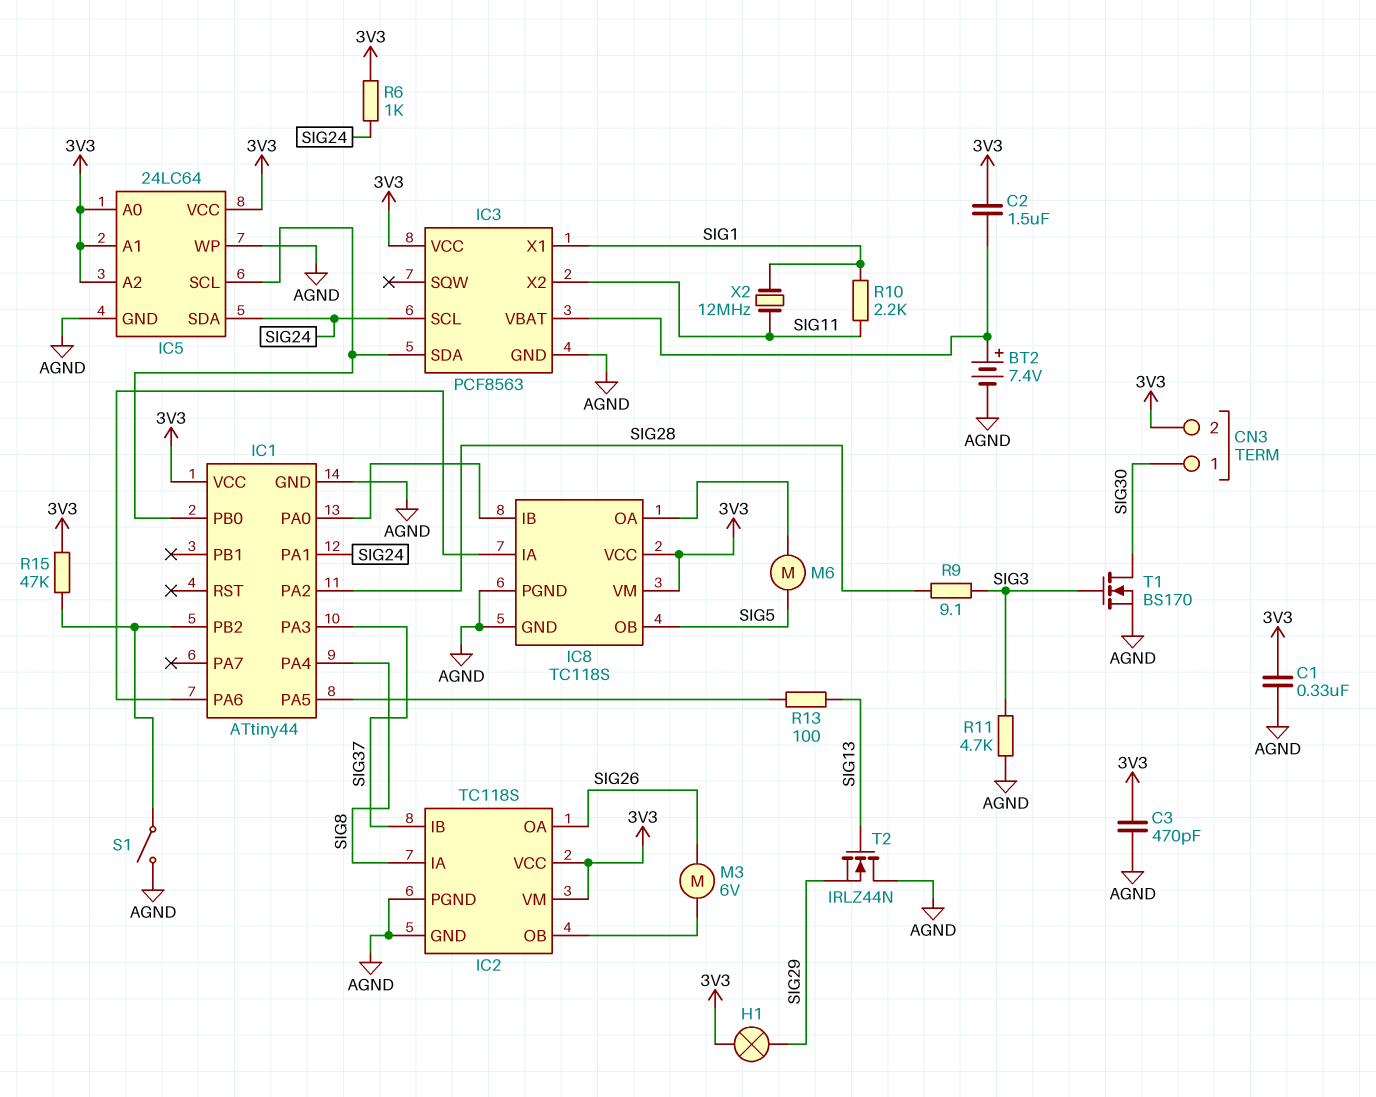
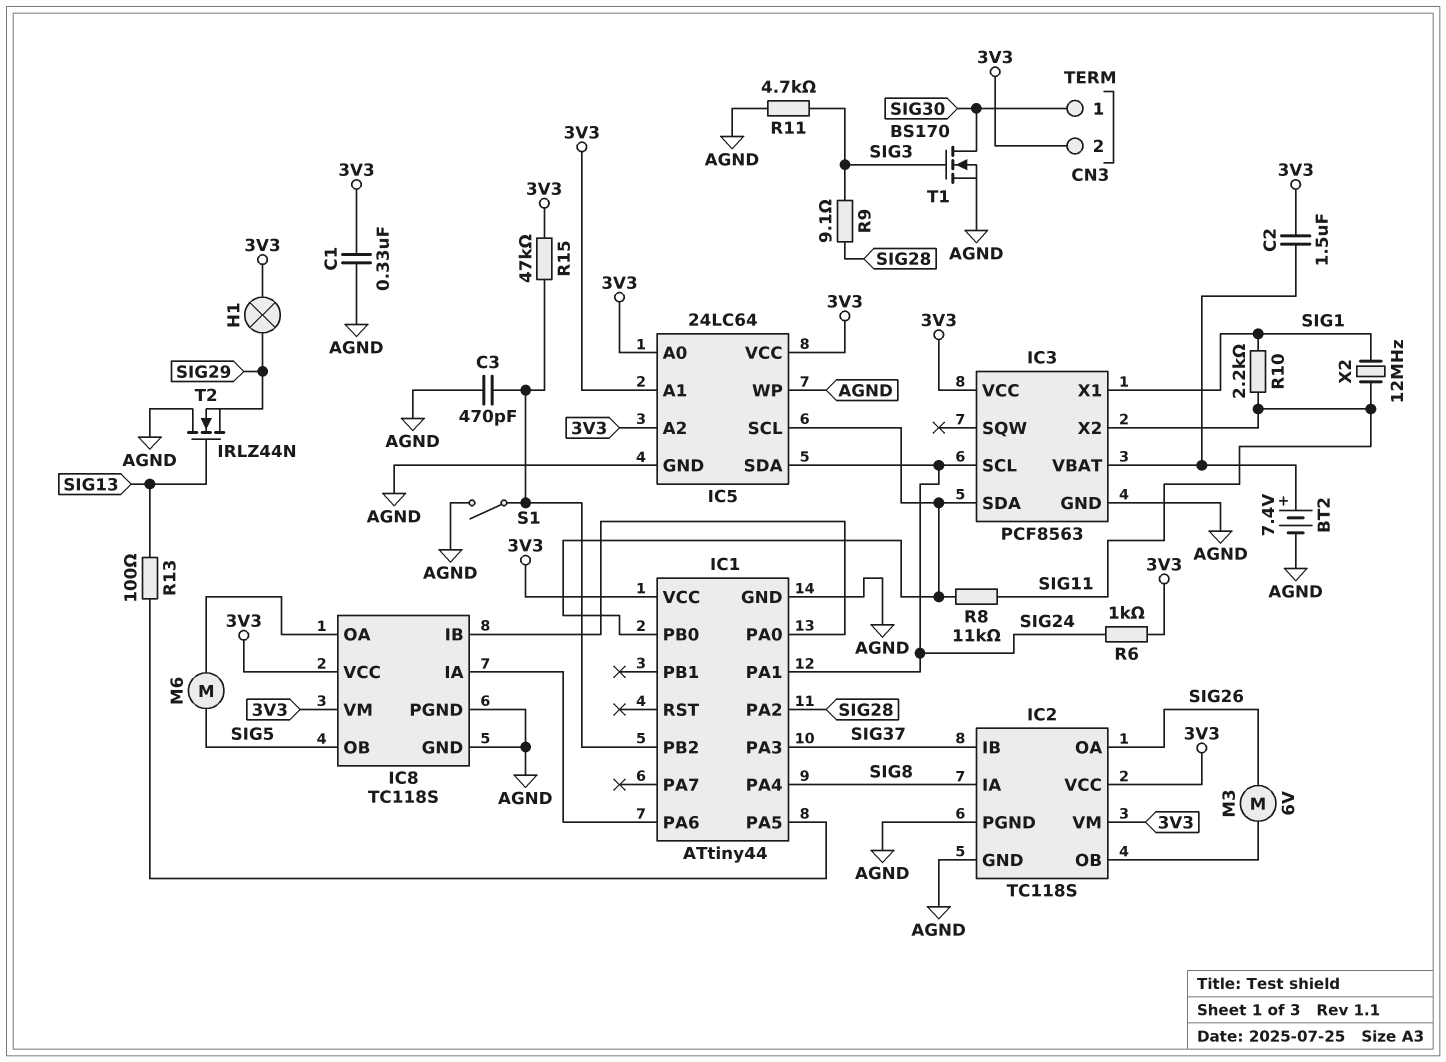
C3: 470pF (3V3, AGND) -> 470pF (AGND, IC1/PB2)
R8: none -> 11k (IC1/PB0, SIG11)

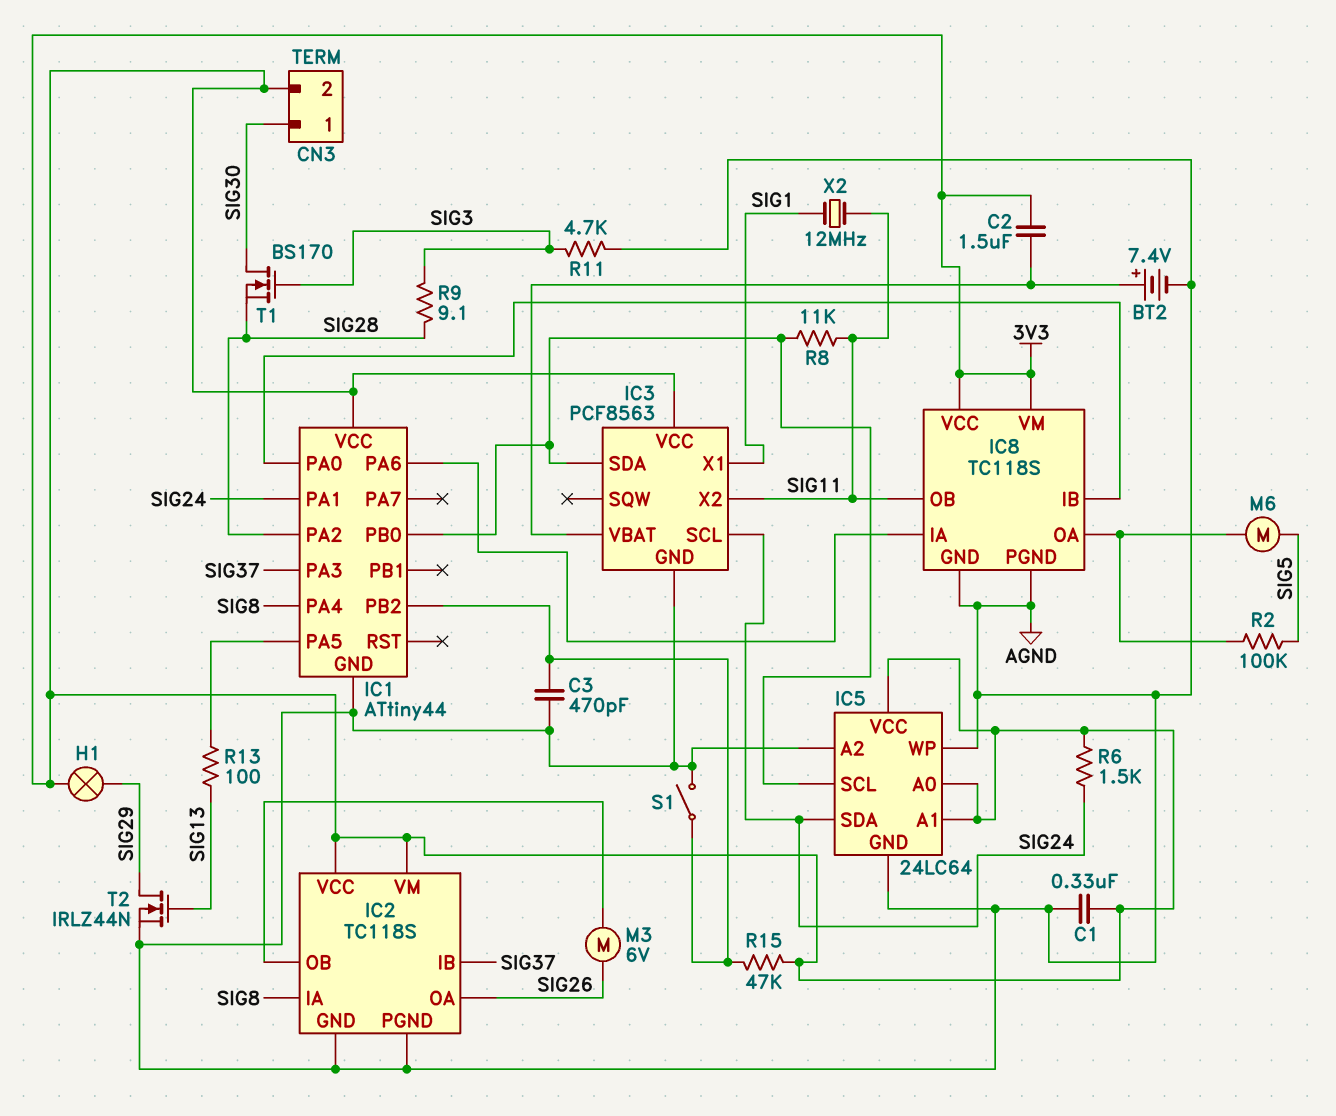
IC5 pin A2: 3V3 -> AGND
IC8 pin OB: SIG5 -> SIG11
R2: none -> 100k (IC8/OA, SIG5)
R6: 1k (3V3, SIG24) -> 1.5k (3V3, SIG24)
R10: 2.2k (SIG1, SIG11) -> none
T1: NMOS BS170 (G SIG3, D SIG30, S AGND) -> NMOS BS170 (G SIG3, D SIG30, S SIG28)
T2: NMOS IRLZ44N (G SIG13, D AGND, S SIG29) -> NMOS IRLZ44N (G SIG13, D SIG29, S AGND)

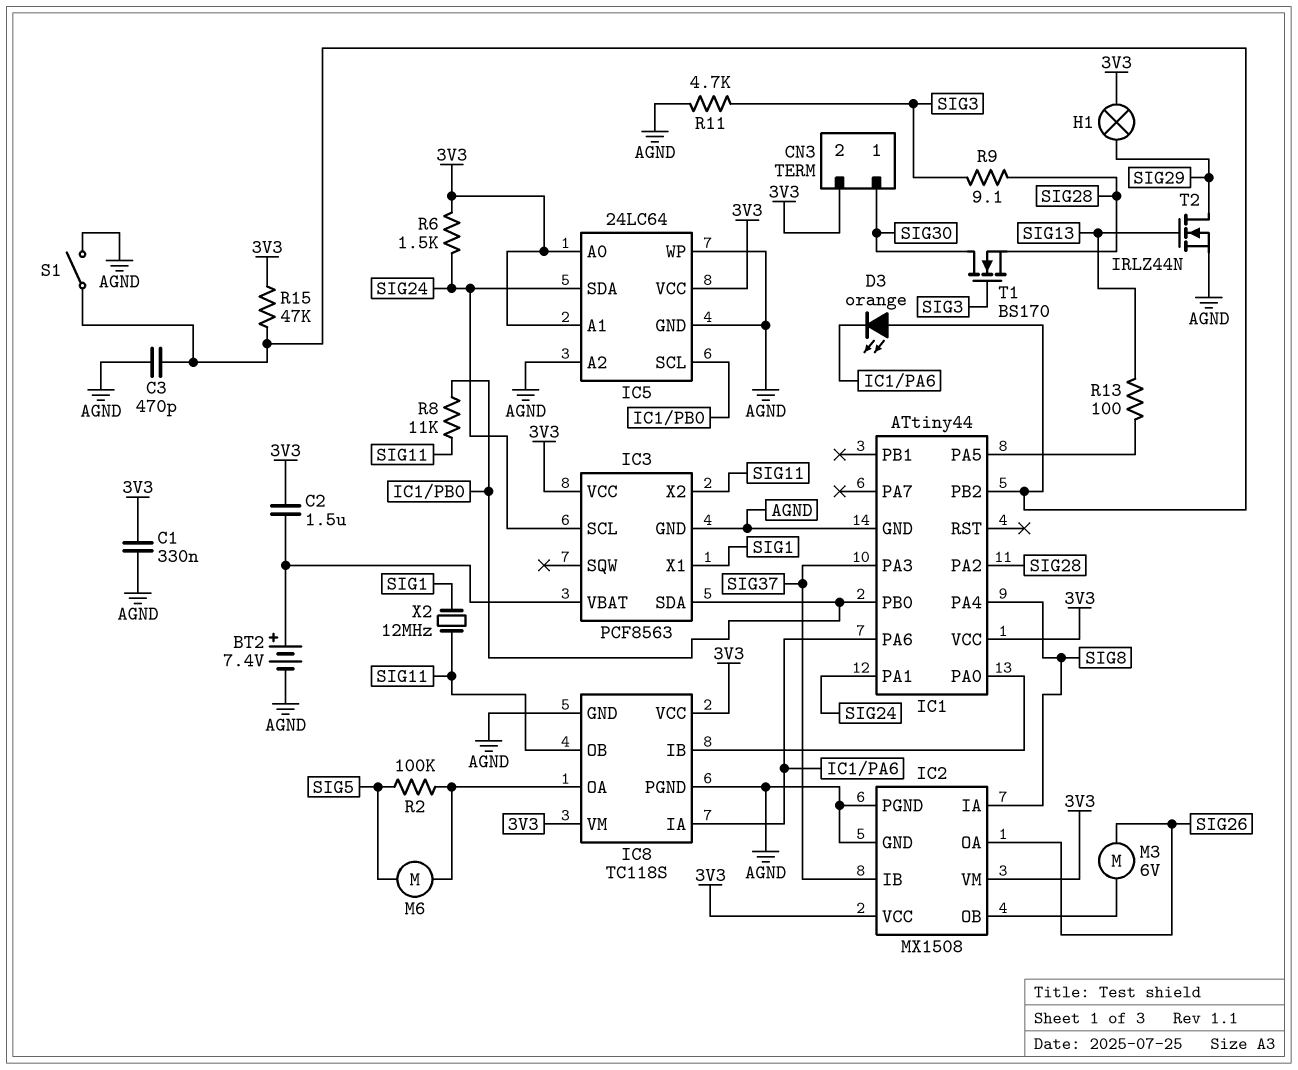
D3: none -> LED orange (A IC1/PB2, K IC1/PA6)
IC2: TC118S -> MX1508

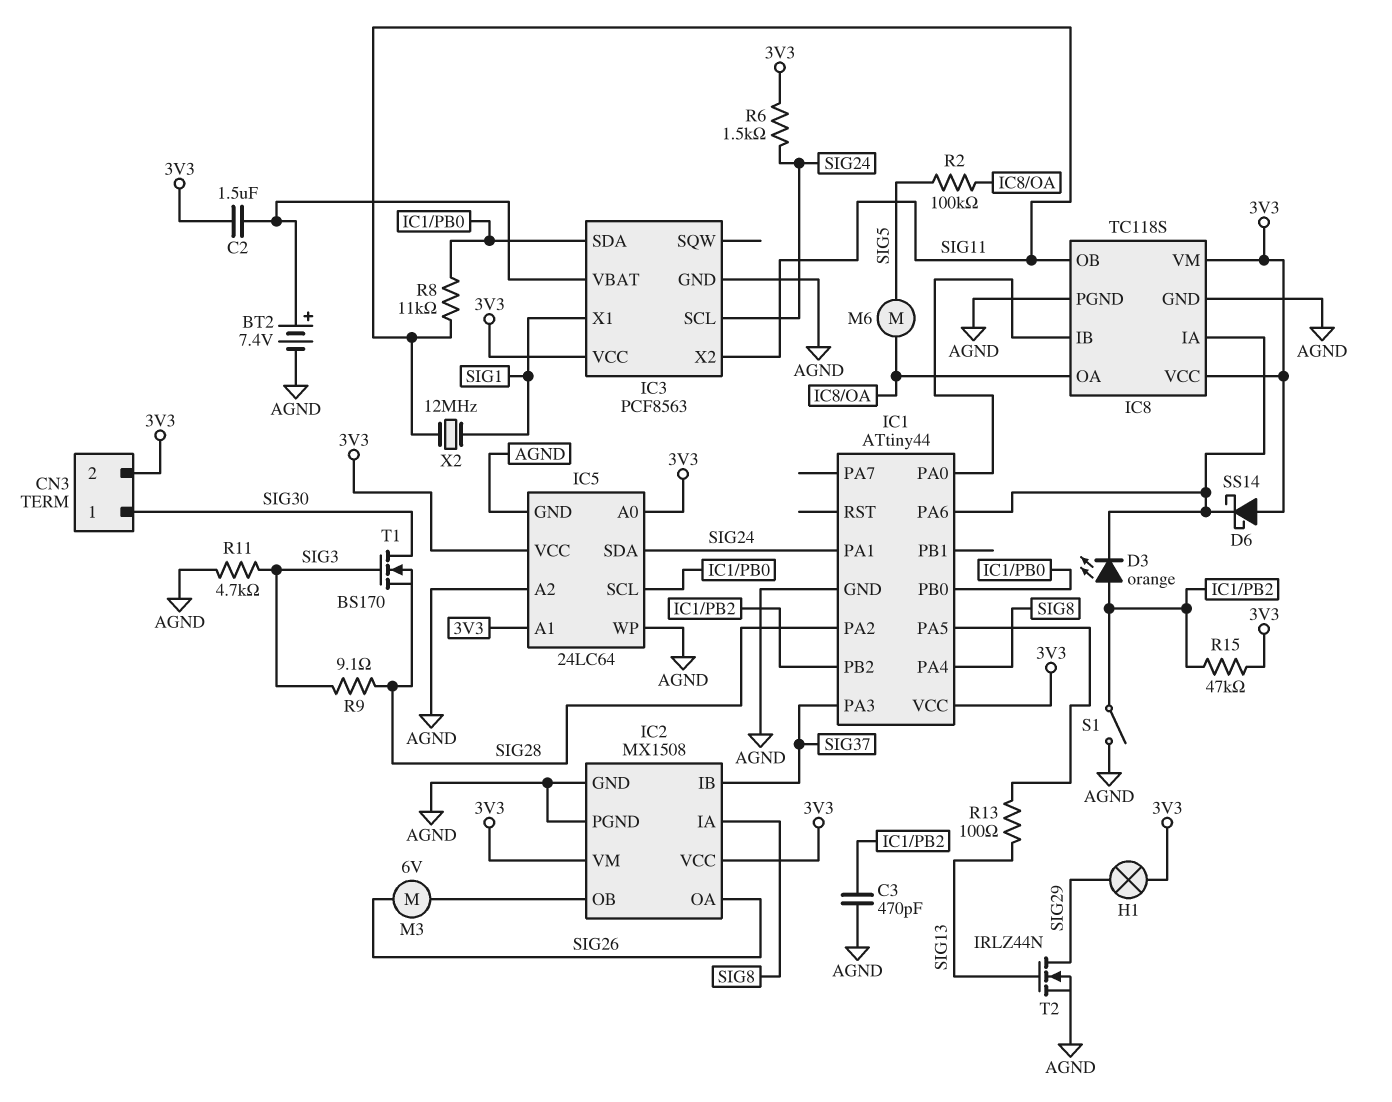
C1: 330nF (3V3, AGND) -> none
D6: none -> schottky SS14 (A 3V3, K IC1/PA6)

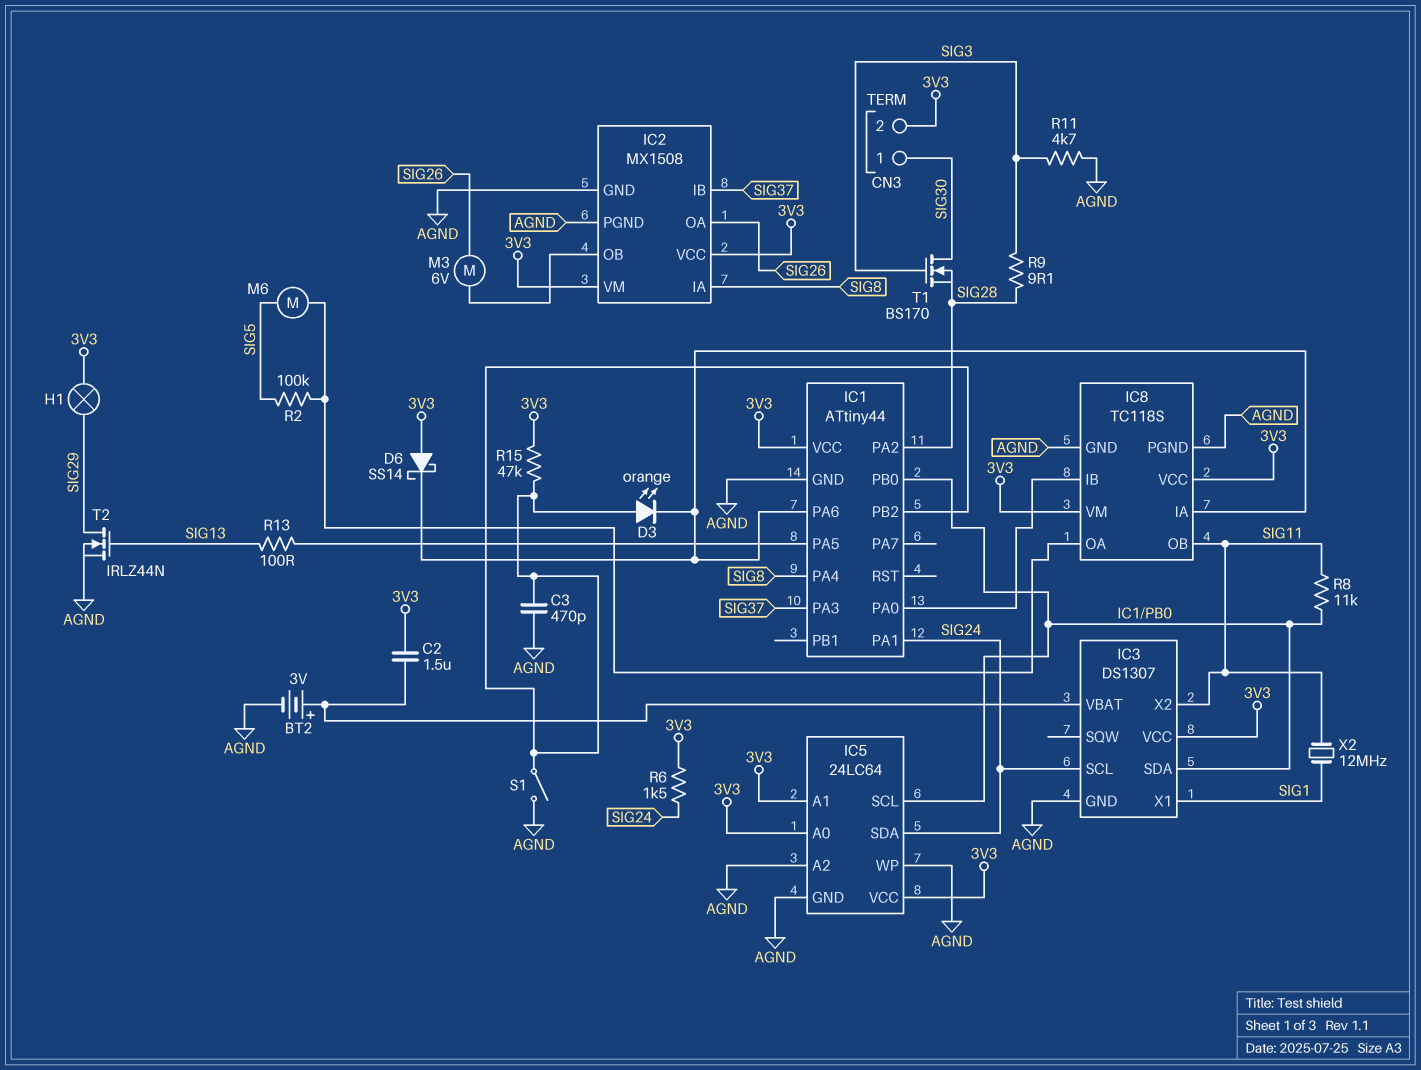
BT2: 7.4V (plus IC3/VBAT, minus AGND) -> 3V (plus IC3/VBAT, minus AGND)
IC3: PCF8563 -> DS1307

